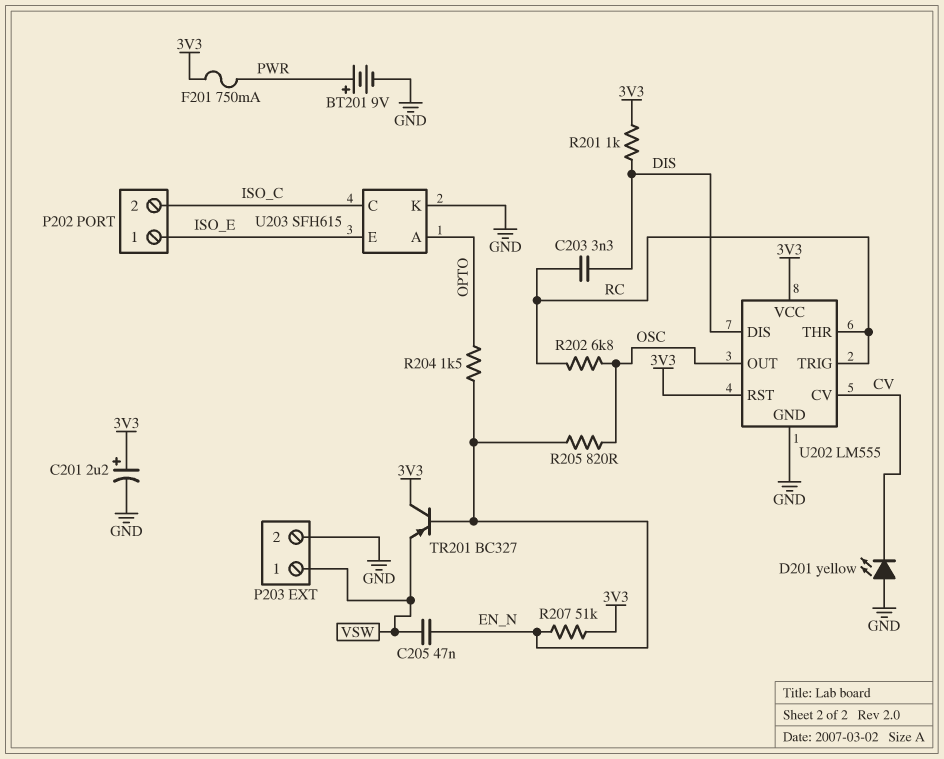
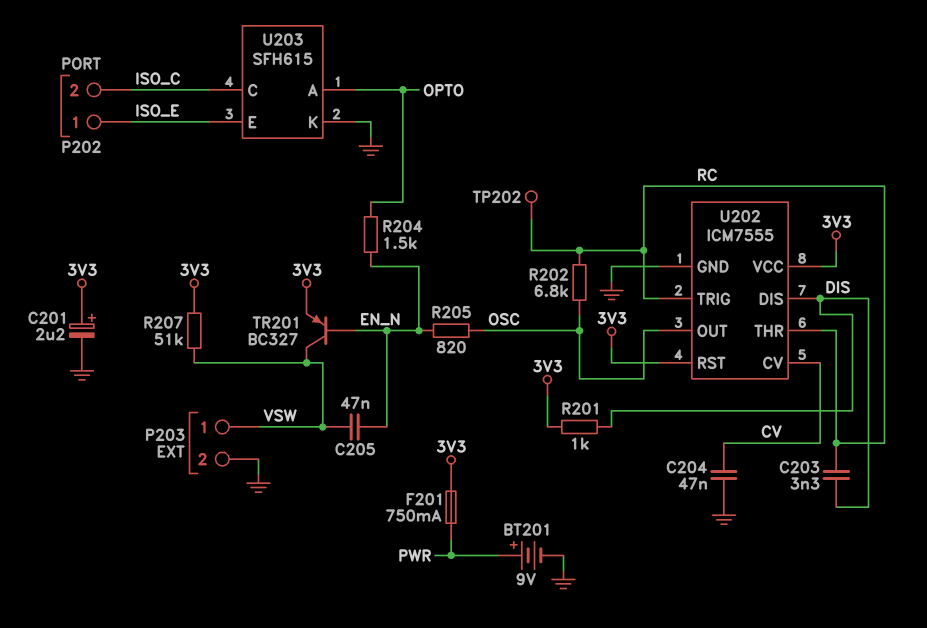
C204: none -> 47nF (CV, GND)
D201: LED yellow (A GND, K CV) -> none
R207: 51k (3V3, EN_N) -> 51k (3V3, VSW)
TP202: none -> test point (RC)
TR201: PNP BC327 (B EN_N, C 3V3, E VSW) -> PNP BC327 (B EN_N, C VSW, E 3V3)
U202: LM555 -> ICM7555

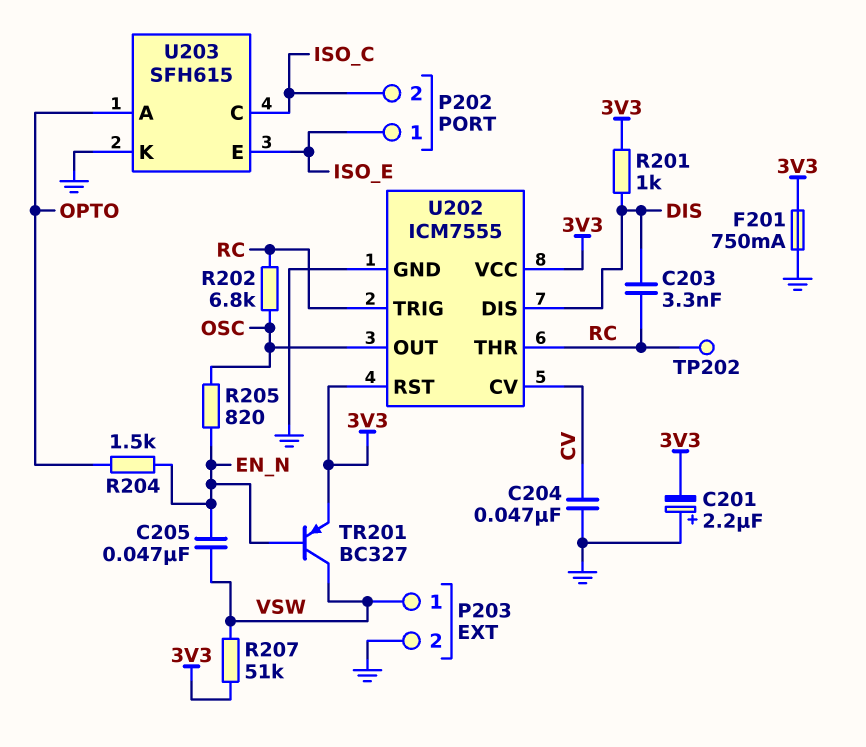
BT201: 9V (plus PWR, minus GND) -> none
C201: 2.2uF (plus 3V3, minus GND) -> 2.2uF (plus GND, minus 3V3)
F201: 750mA (3V3, PWR) -> 750mA (3V3, GND)

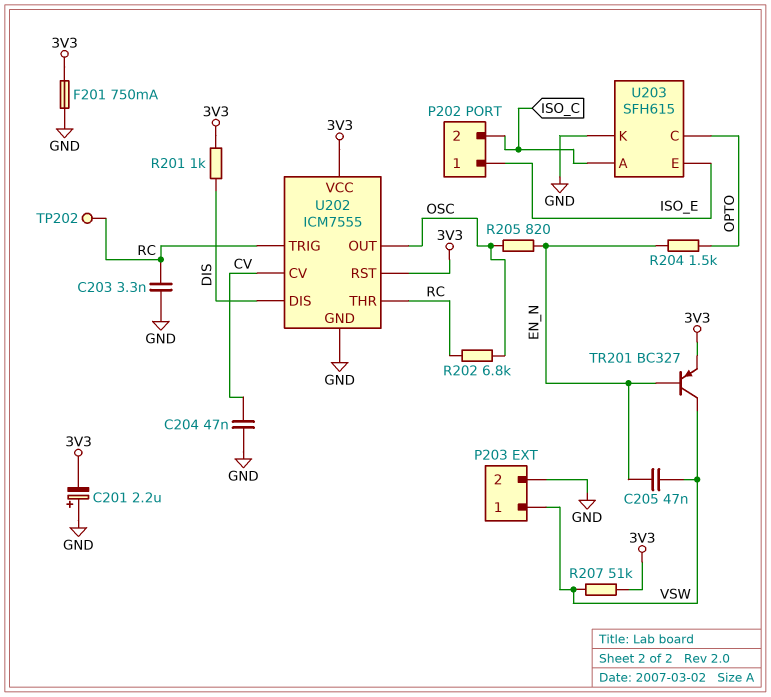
C203: 3.3nF (DIS, RC) -> 3.3nF (GND, RC)
U203 pin A: OPTO -> ISO_C
U203 pin C: ISO_C -> OPTO

